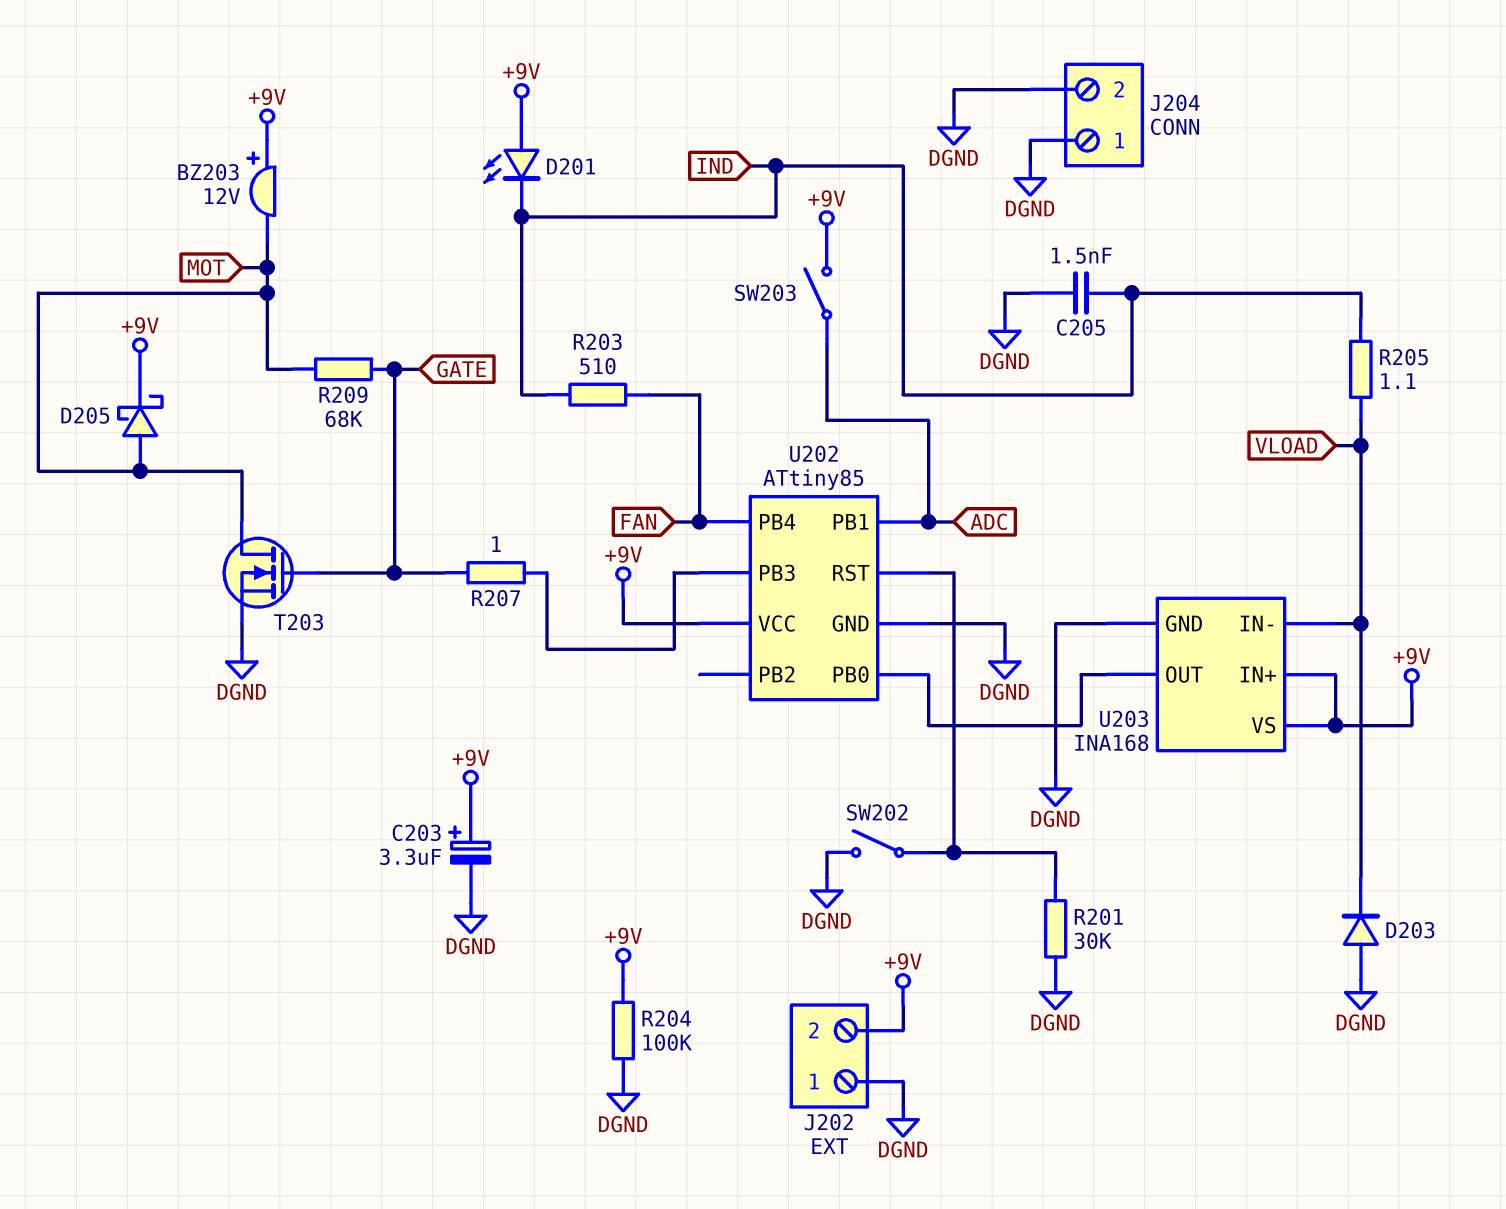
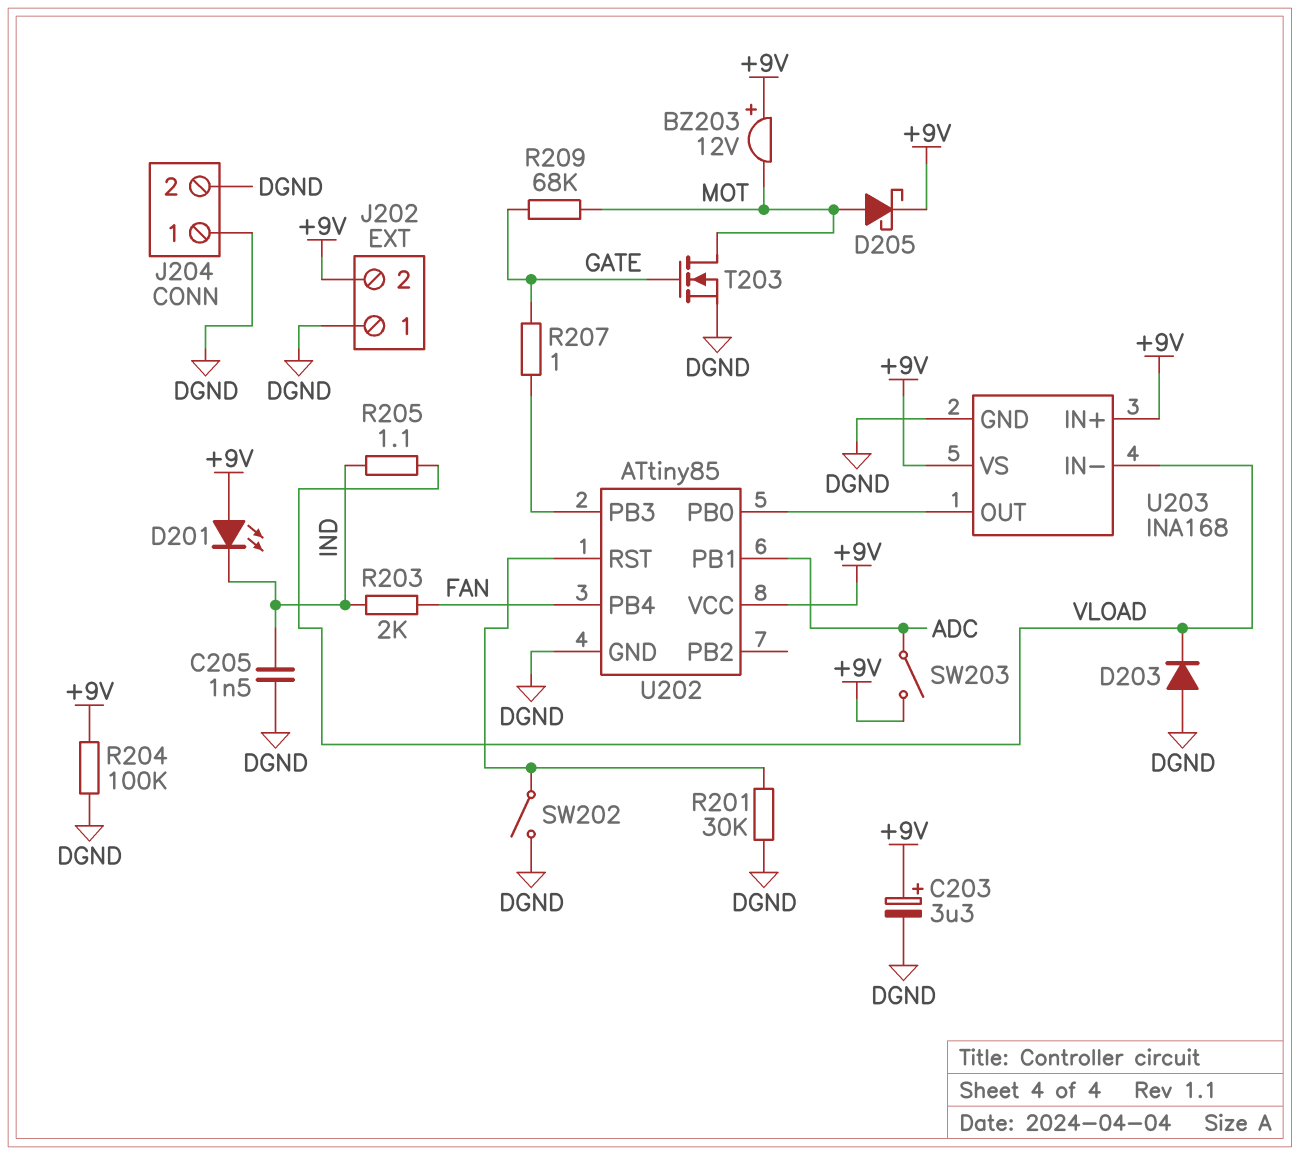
R203: 510 (FAN, IND) -> 2k (FAN, IND)

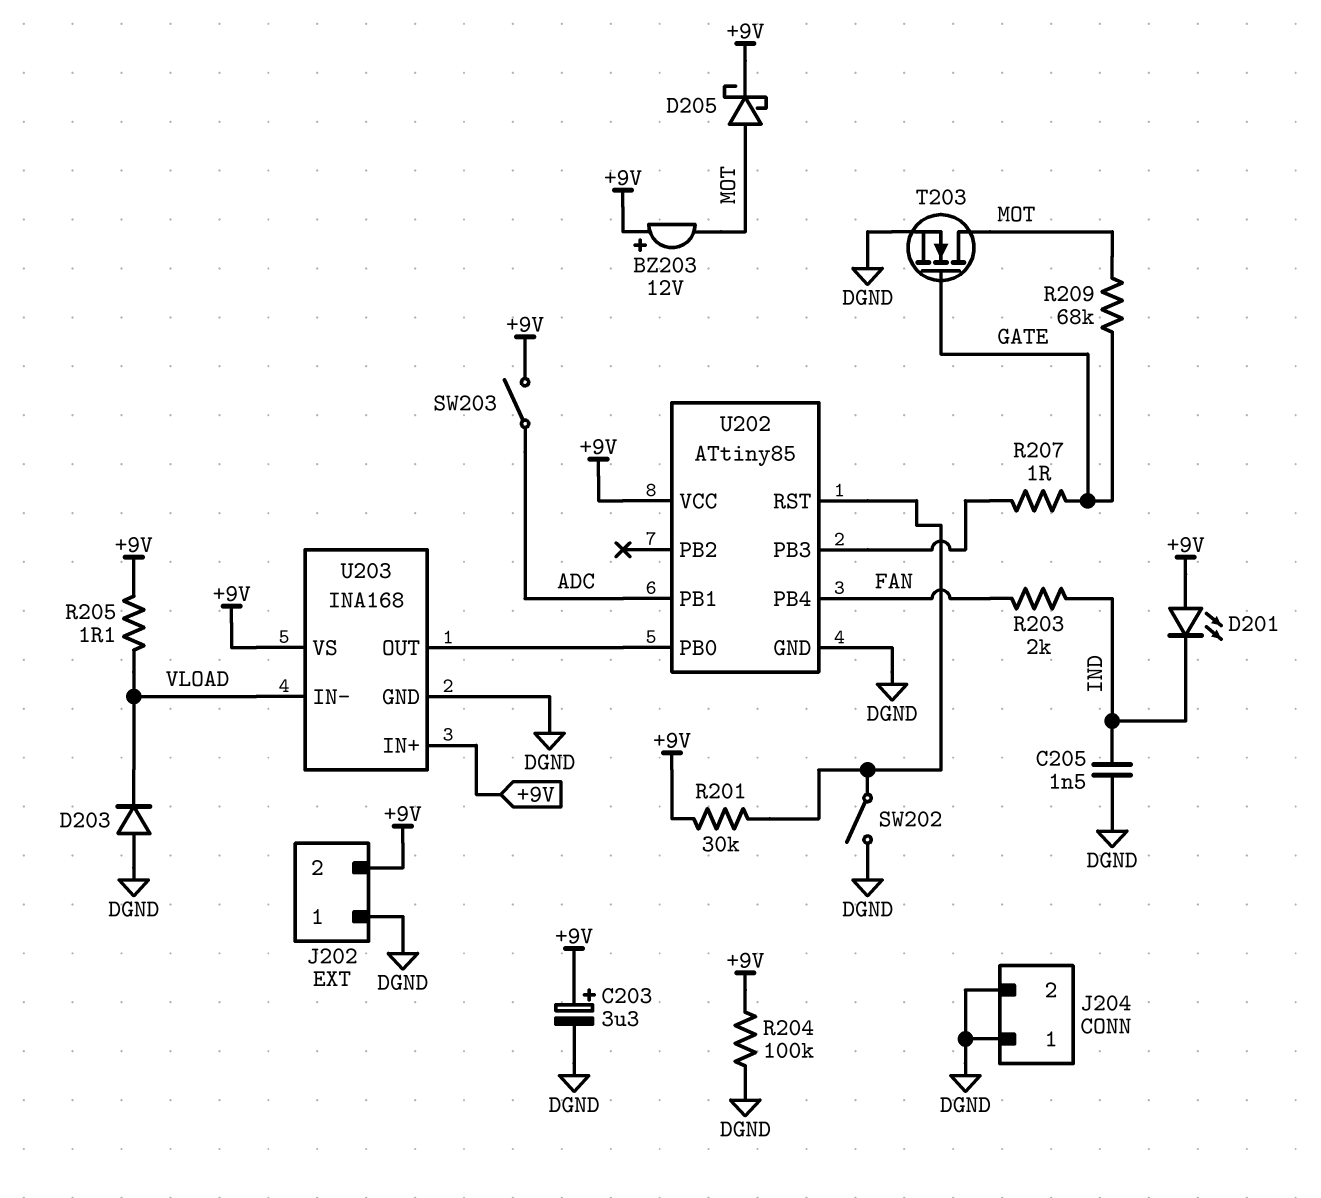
R201: 30k (DGND, U202/RST) -> 30k (+9V, U202/RST)
R205: 1.1 (IND, VLOAD) -> 1.1 (+9V, VLOAD)

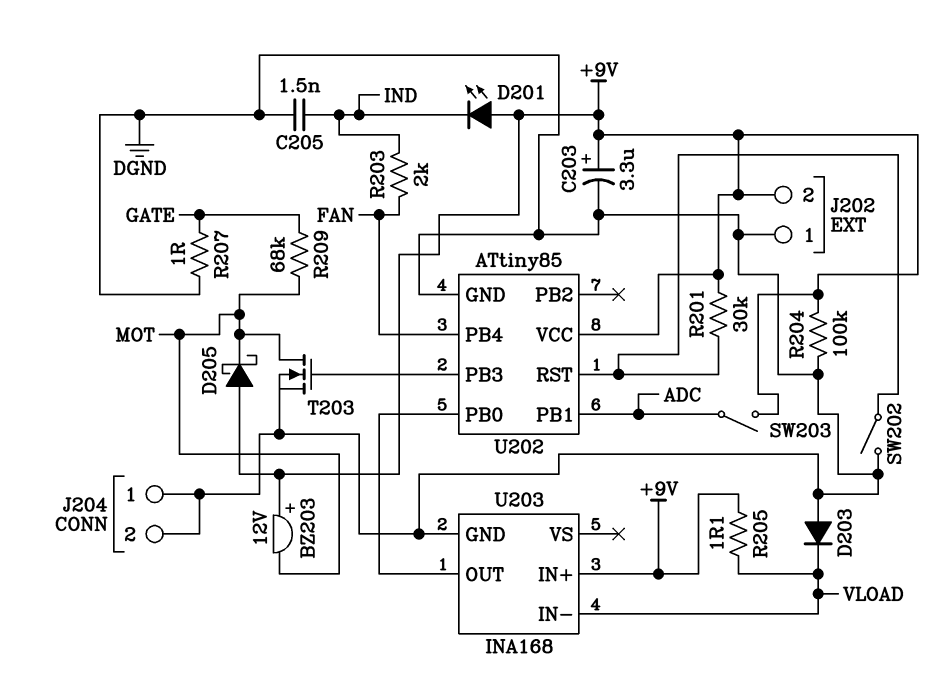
D205: schottky (A MOT, K +9V) -> schottky (A +9V, K MOT)
R207: 1 (GATE, U202/PB3) -> 1 (DGND, GATE)
T203: NMOS (G GATE, D MOT, S DGND) -> NMOS (G U202/PB3, D MOT, S DGND)
U203 pin VS: +9V -> none

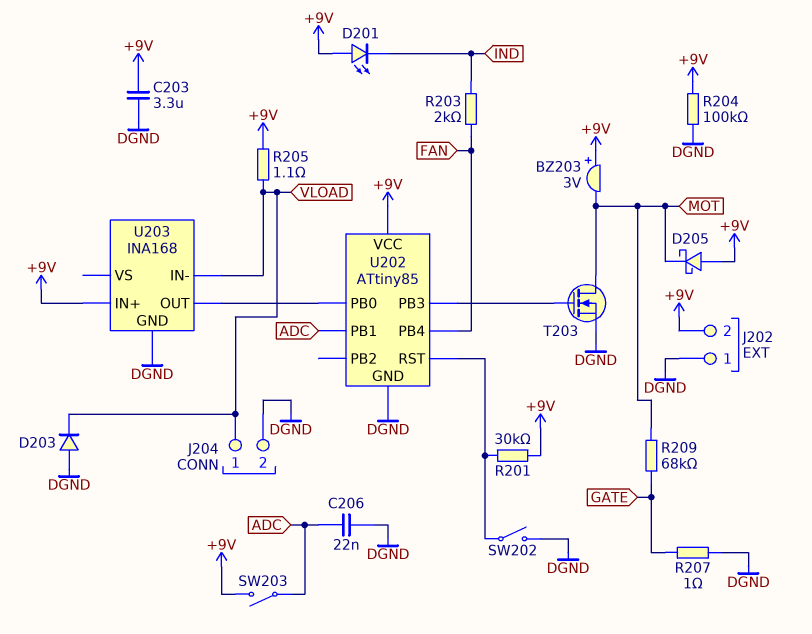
BZ203: buzzer 12V (plus +9V, minus MOT) -> buzzer 3V (plus +9V, minus MOT)
C203: 3.3uF (plus +9V, minus DGND) -> 3.3uF (+9V, DGND)
C205: 1.5nF (DGND, IND) -> none
C206: none -> 22nF (ADC, DGND)
J204 pin 1: DGND -> VLOAD

